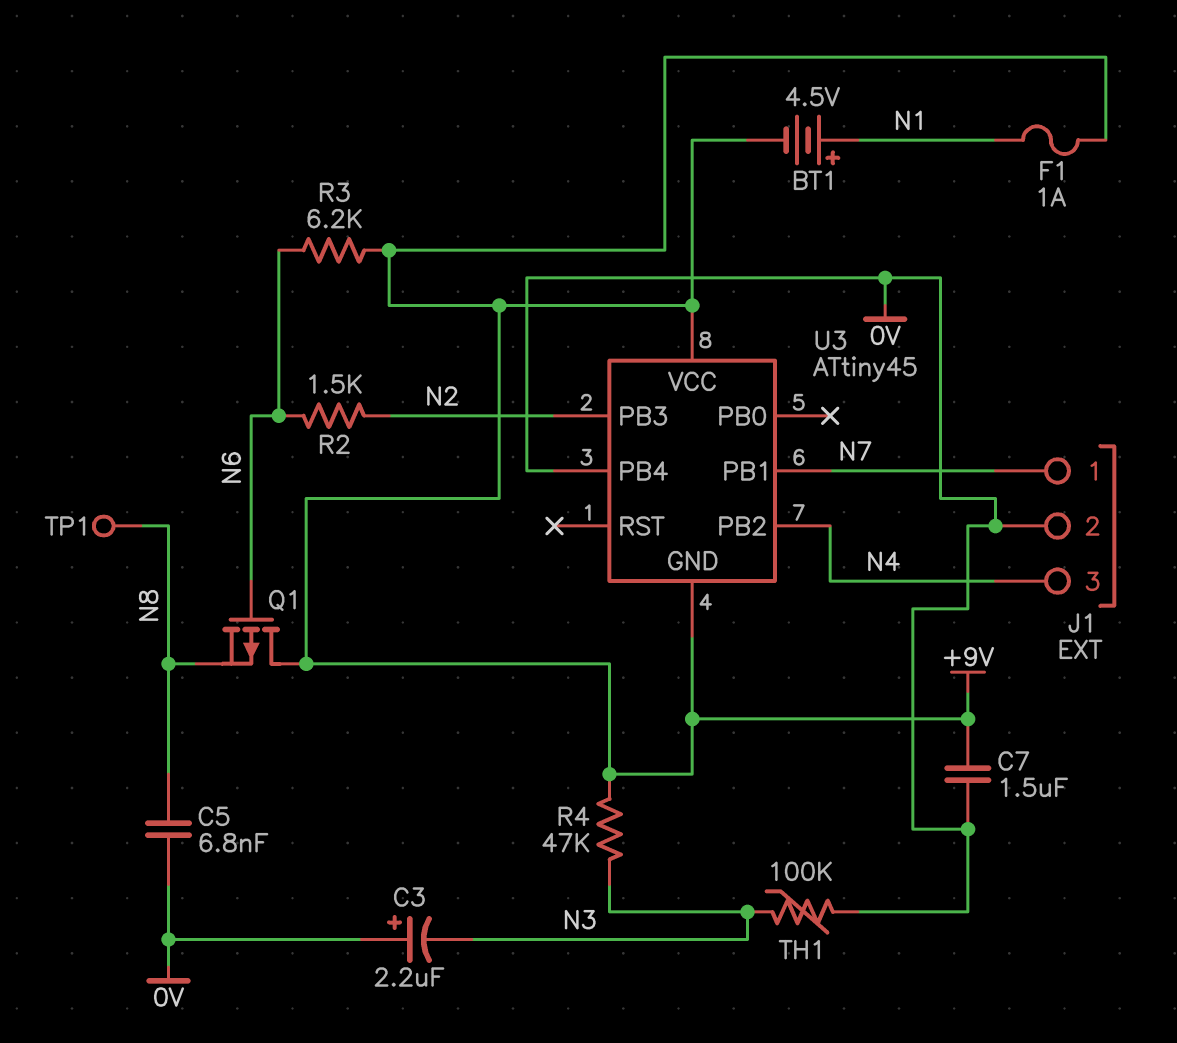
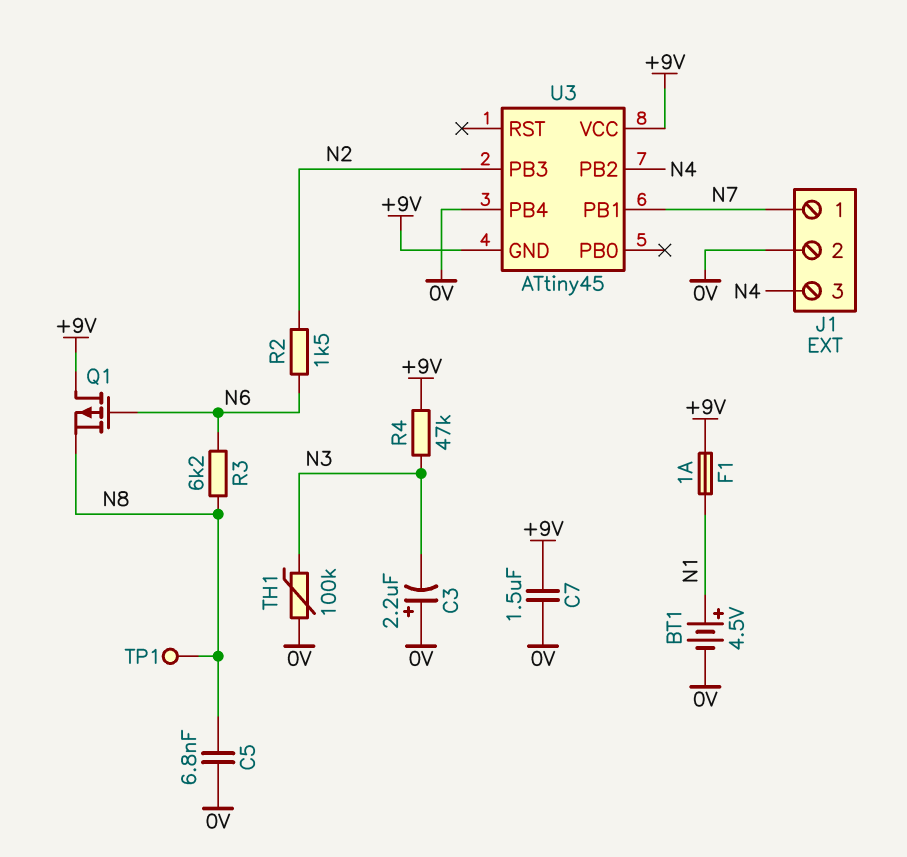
BT1: 4.5V (plus N1, minus +9V) -> 4.5V (plus N1, minus 0V)
R3: 6.2k (+9V, N6) -> 6.2k (N6, N8)

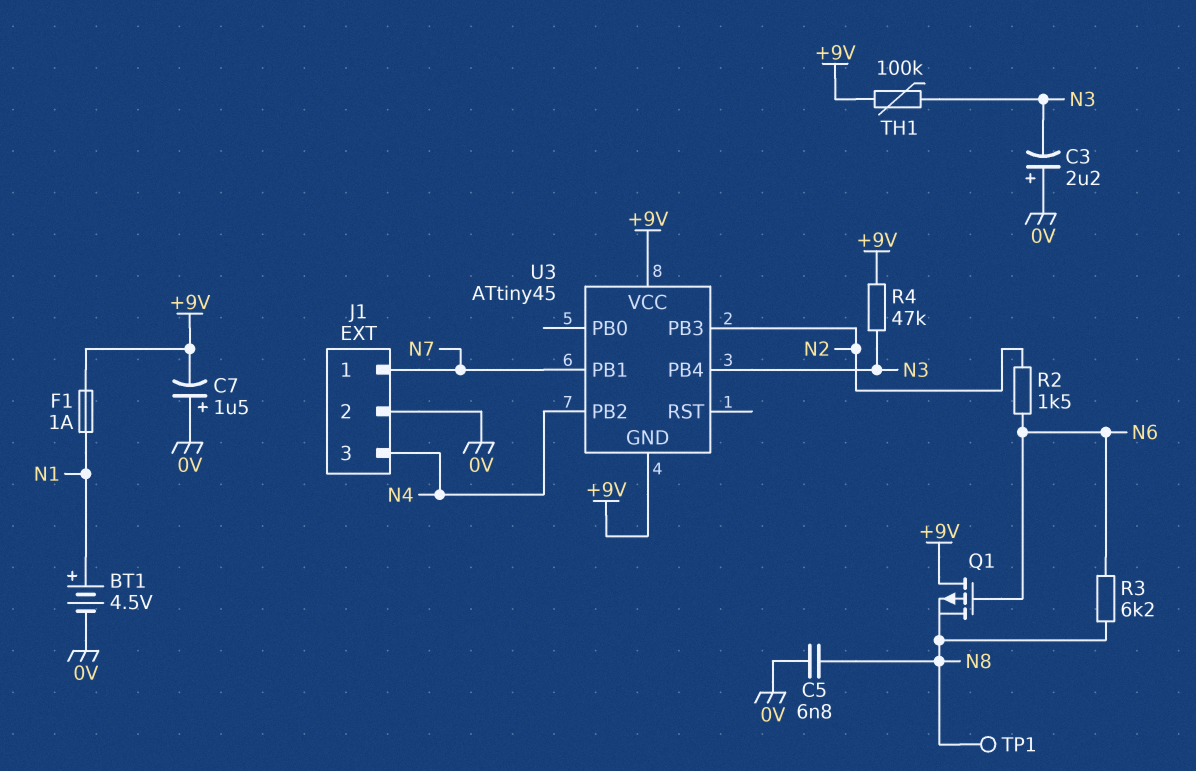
C7: 1.5uF (+9V, 0V) -> 1.5uF (plus 0V, minus +9V)
TH1: 100k (0V, N3) -> 100k (+9V, N3)
U3 pin PB4: 0V -> N3

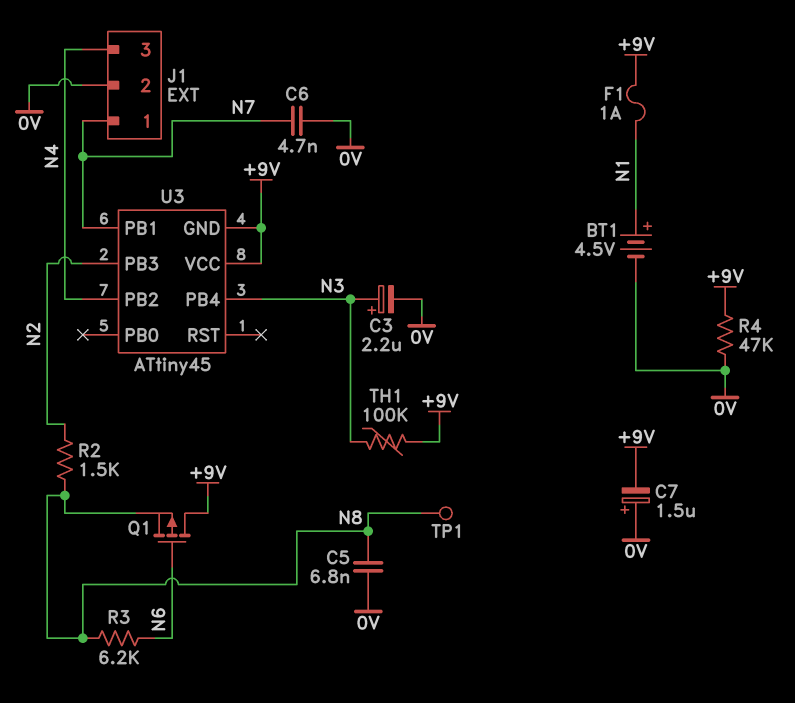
C3: 2.2uF (plus 0V, minus N3) -> 2.2uF (plus N3, minus 0V)
C6: none -> 4.7nF (0V, N7)
R2: 1.5k (N2, N6) -> 1.5k (N2, N8)
R4: 47k (+9V, N3) -> 47k (+9V, 0V)

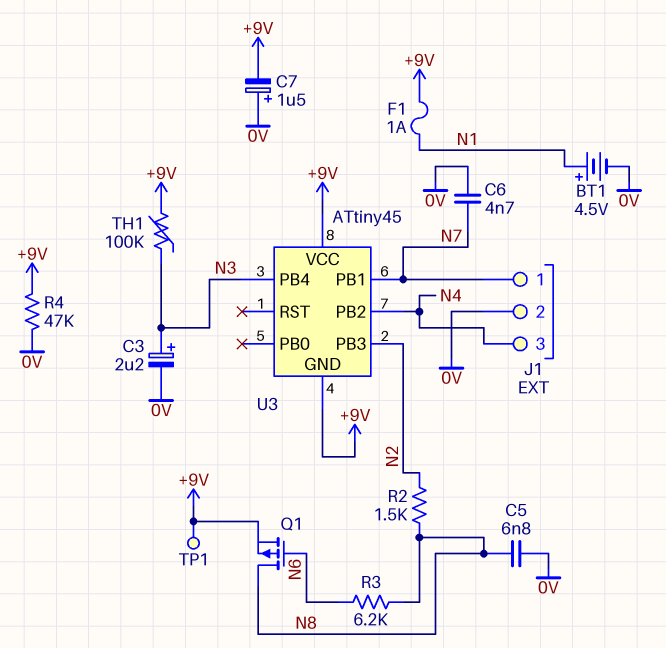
Q1: PMOS (G N6, D +9V, S N8) -> PMOS (G N6, D N8, S +9V)
TP1: test point (N8) -> test point (+9V)

